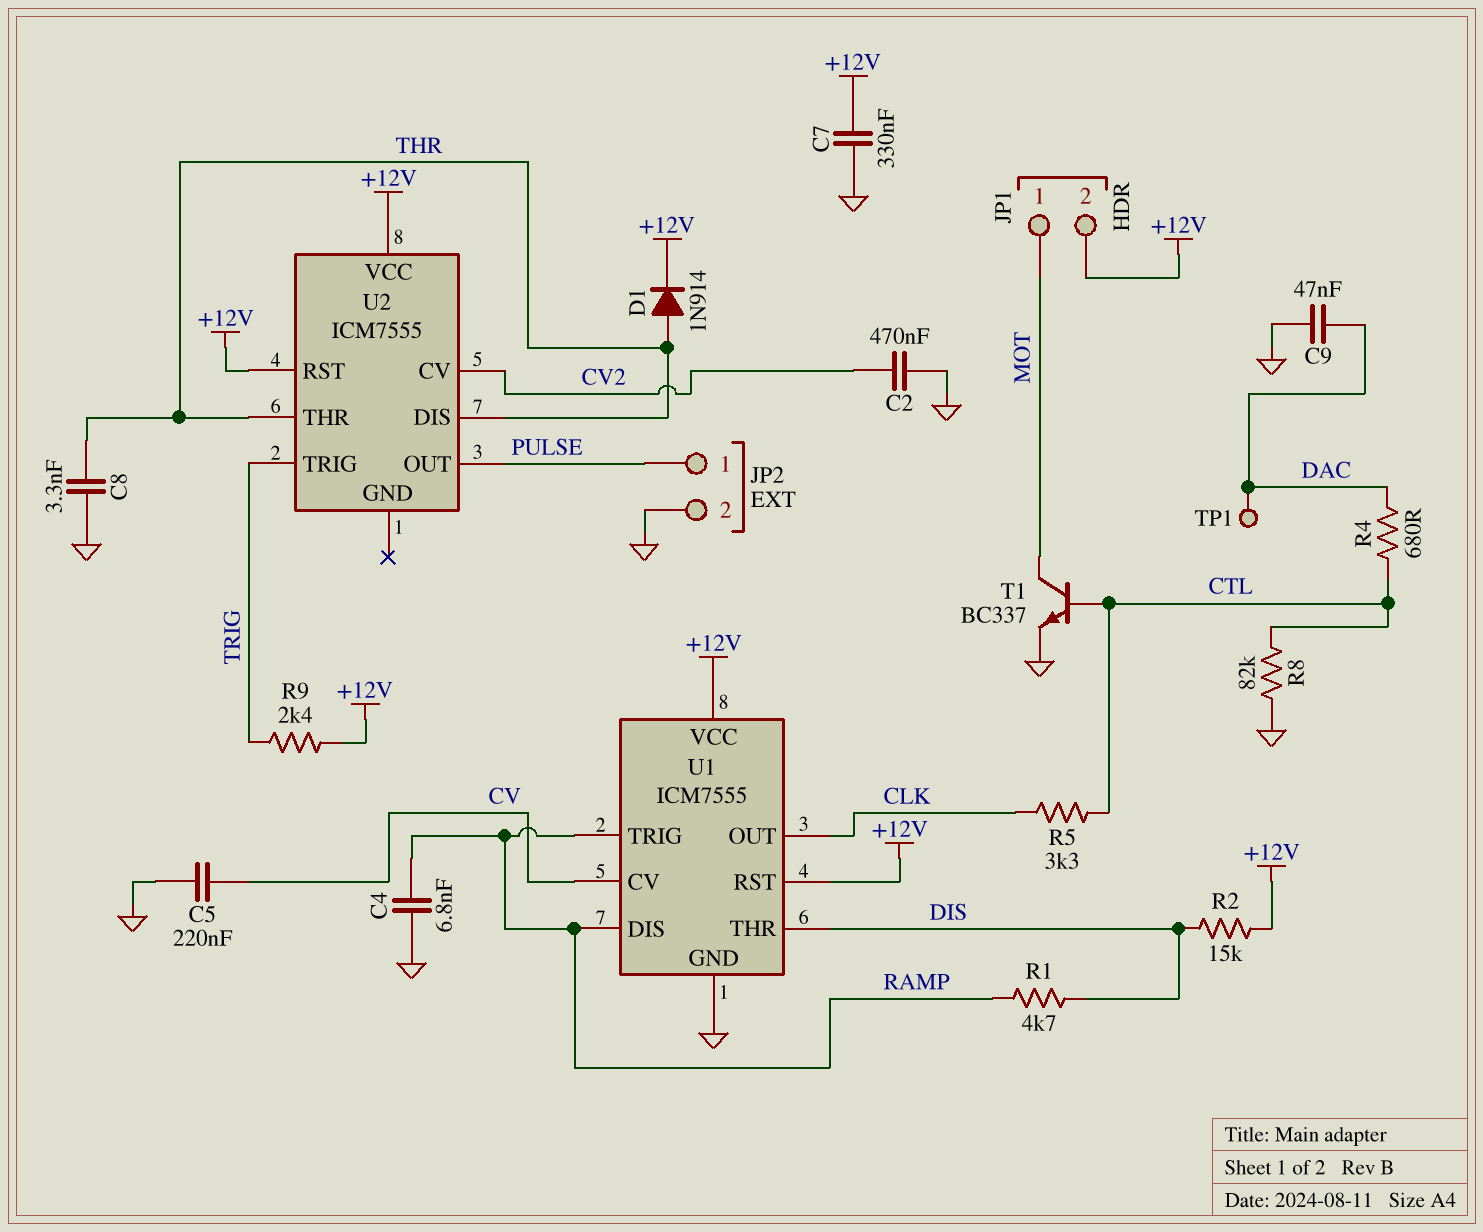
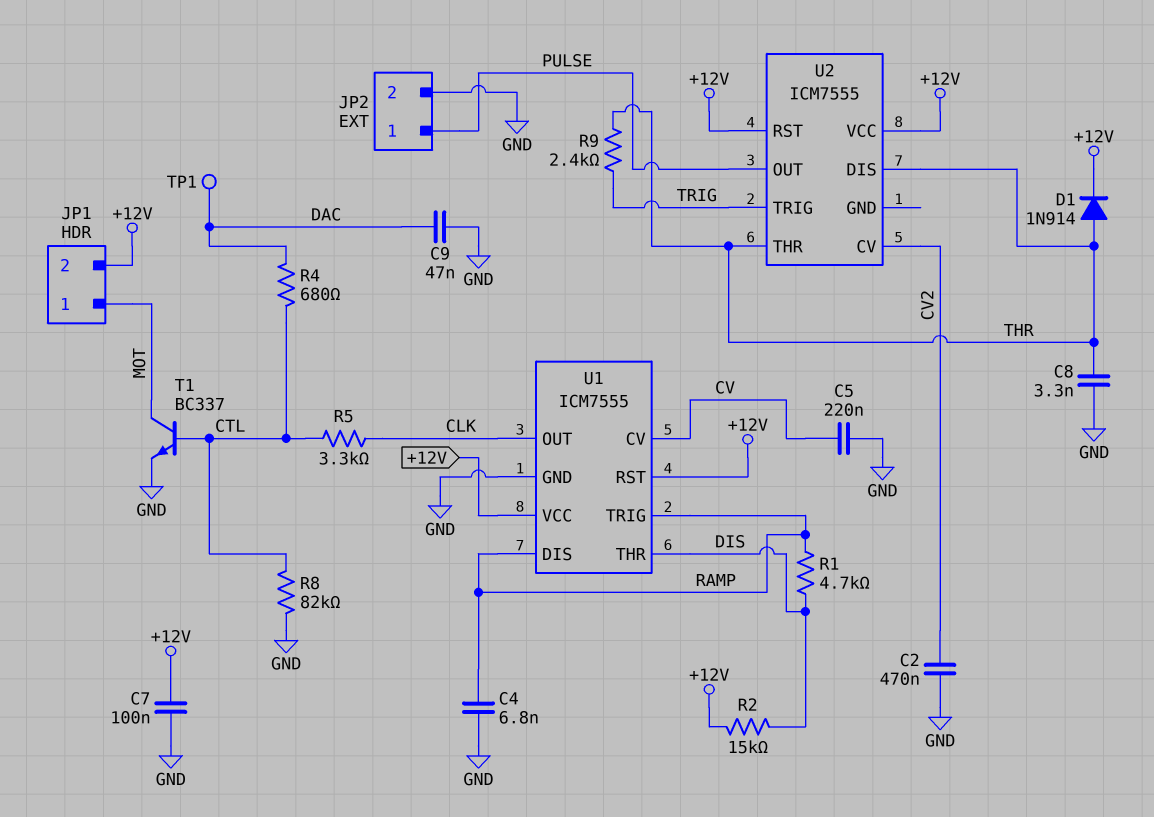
C7: 330nF (+12V, GND) -> 100nF (+12V, GND)
R9: 2.4k (+12V, TRIG) -> 2.4k (THR, TRIG)

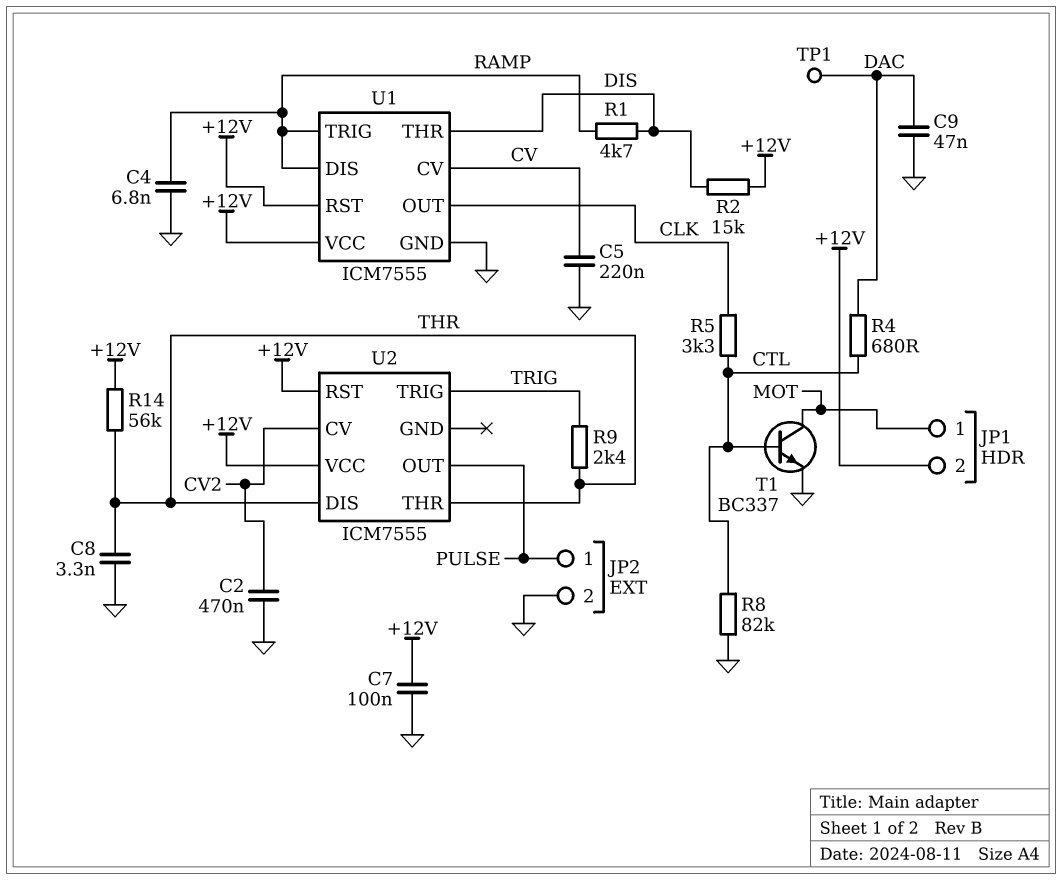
D1: diode 1N914 (A THR, K +12V) -> none
R14: none -> 56k (+12V, THR)

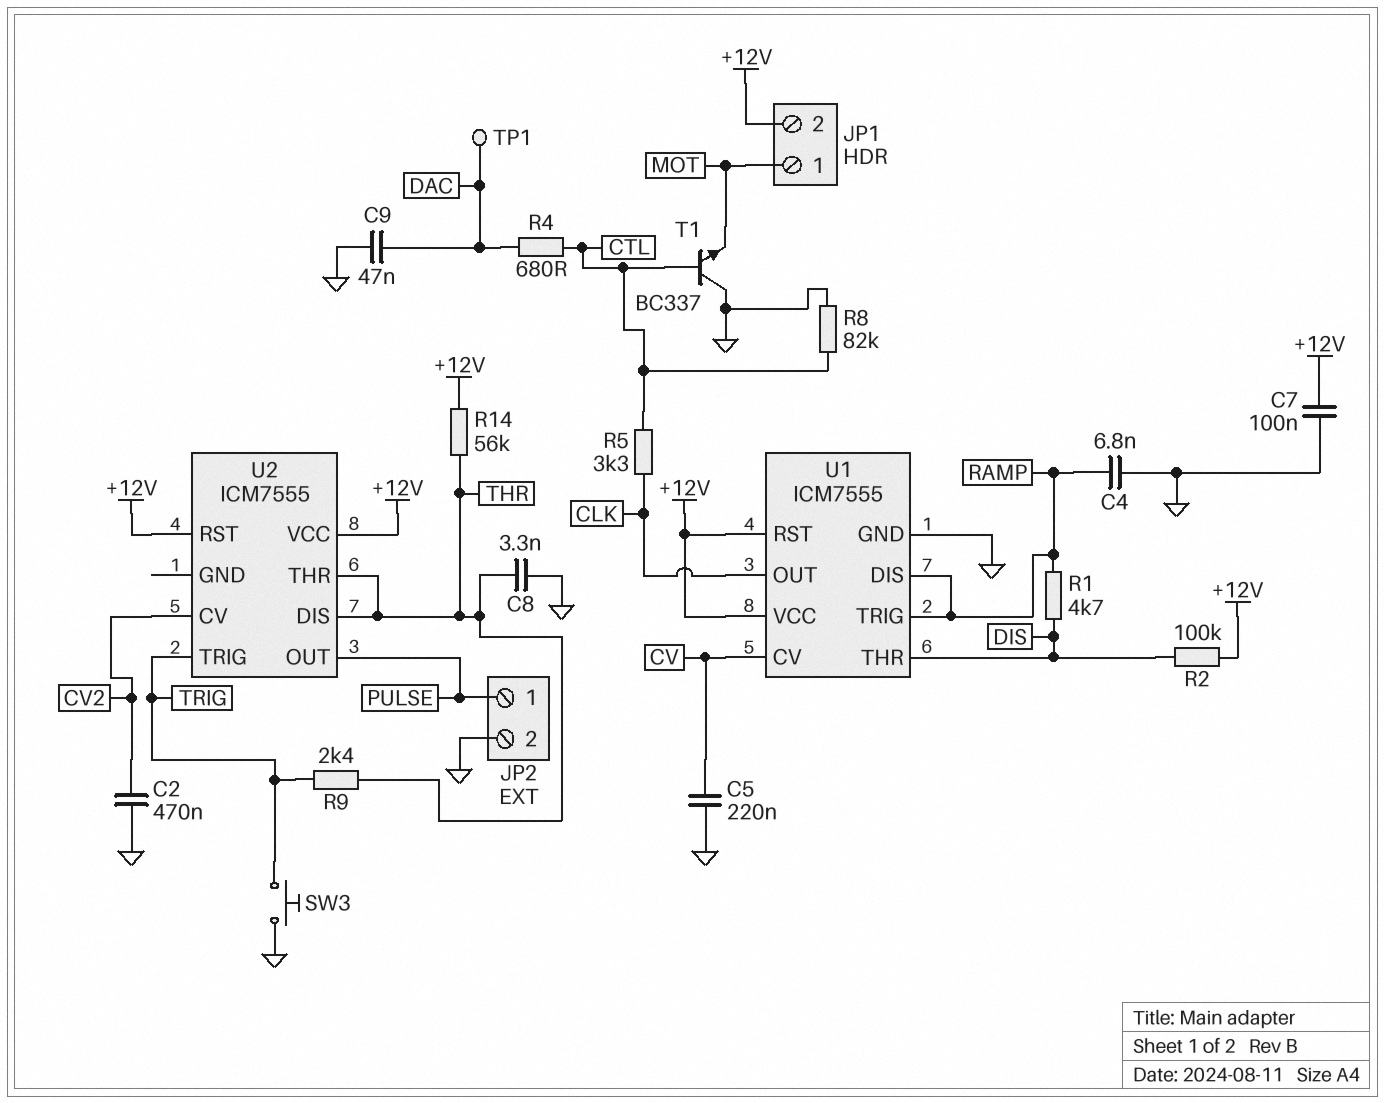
R2: 15k (+12V, DIS) -> 100k (+12V, DIS)
SW3: none -> button (GND, TRIG)
T1: NPN BC337 (B CTL, C MOT, E GND) -> NPN BC337 (B CTL, C GND, E MOT)

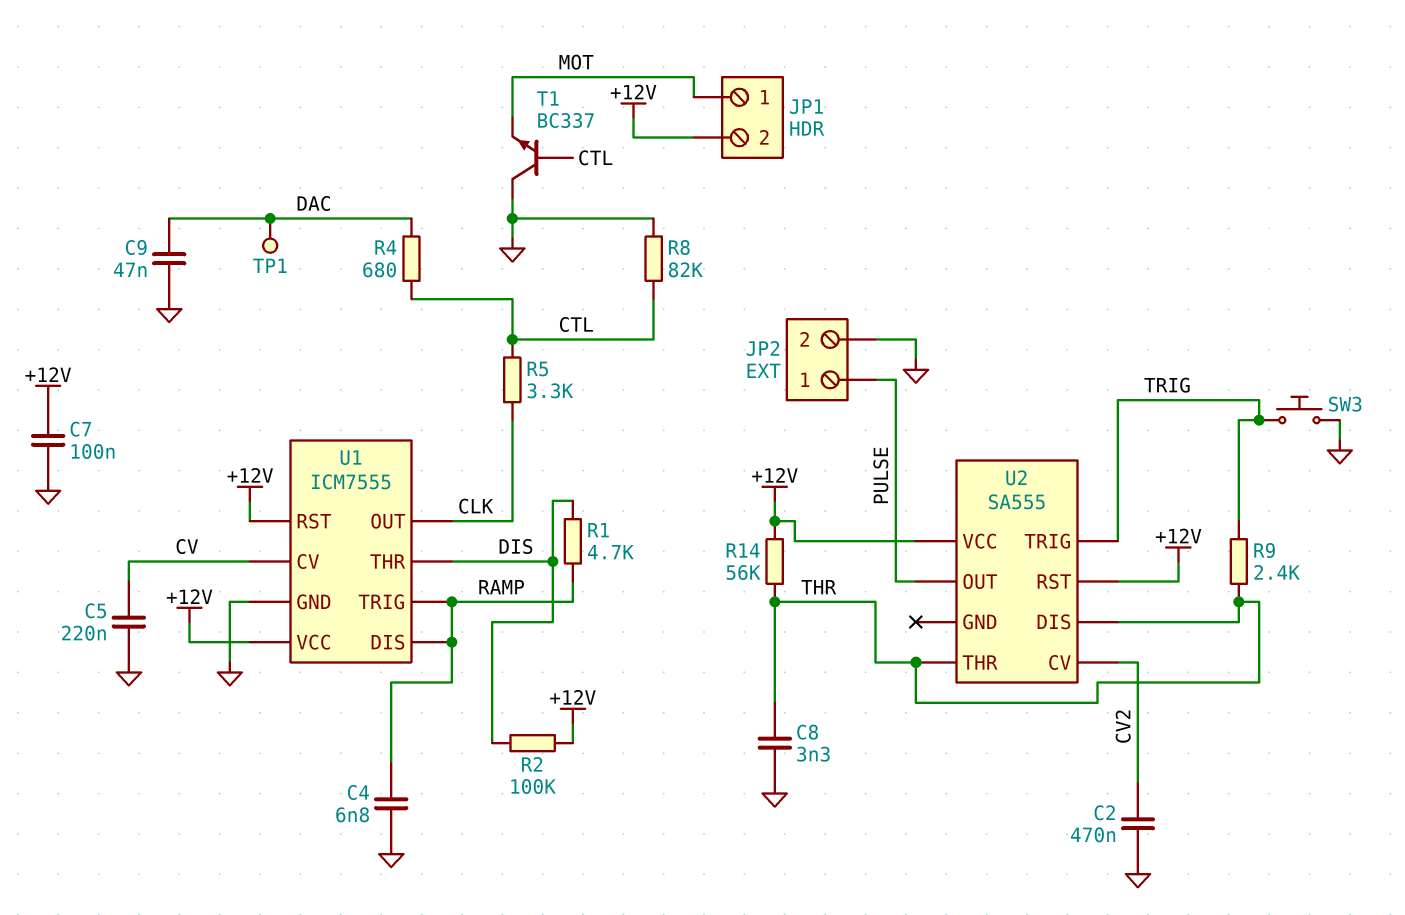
U2: ICM7555 -> SA555

